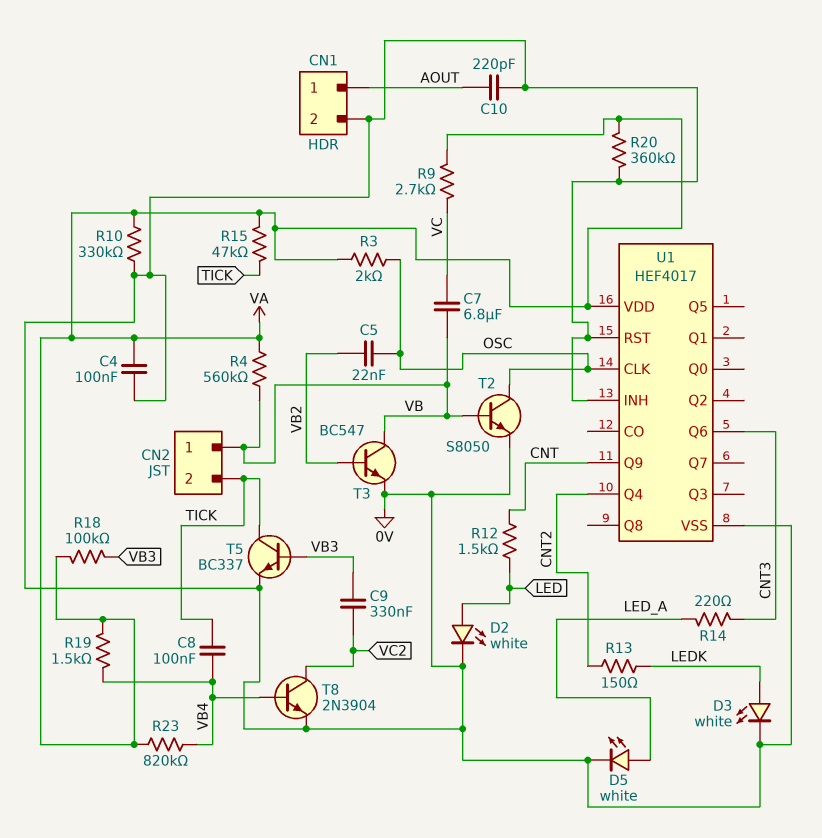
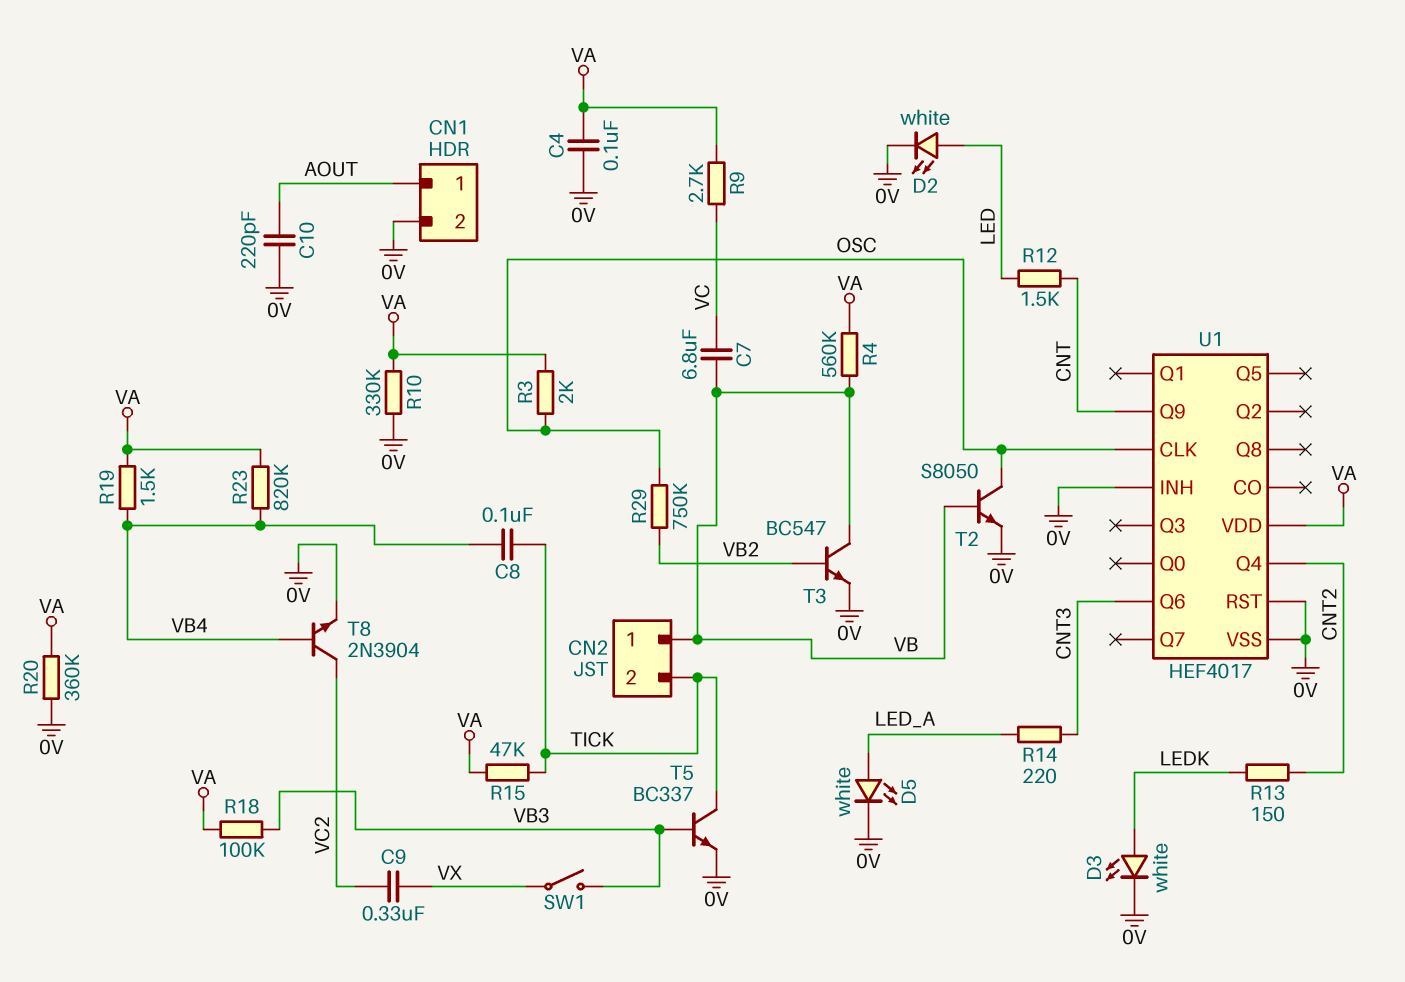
C5: 22nF (OSC, VB2) -> none
C9: 330nF (VB3, VC2) -> 330nF (VC2, VX)
R29: none -> 750k (OSC, VB2)
SW1: none -> switch (VB3, VX)

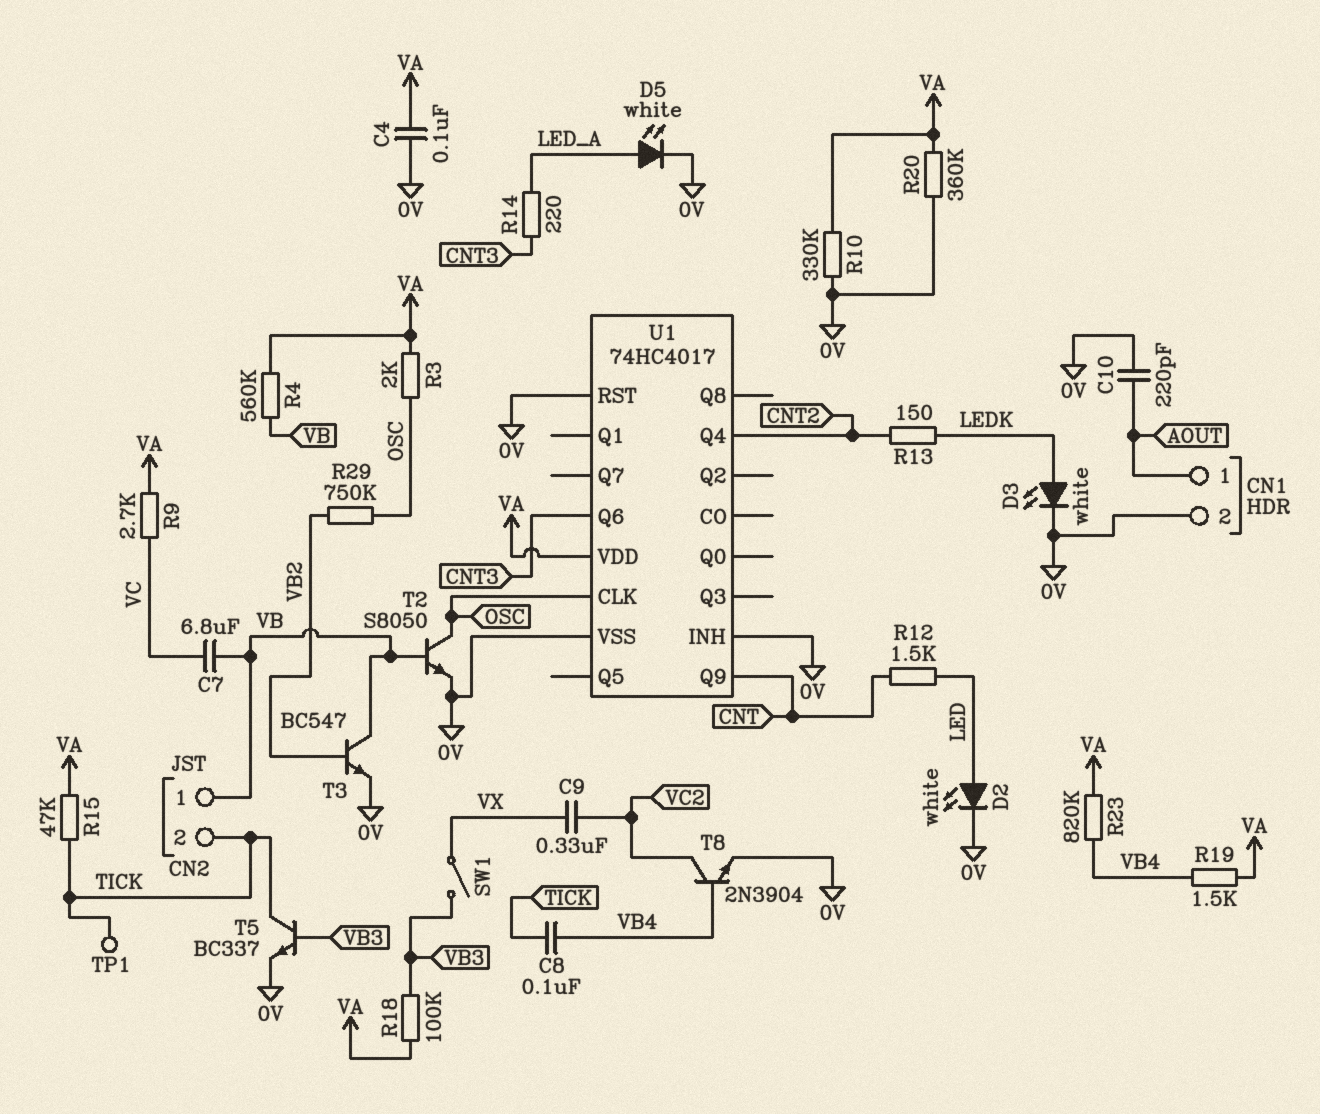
TP1: none -> test point (TICK)
U1: HEF4017 -> 74HC4017

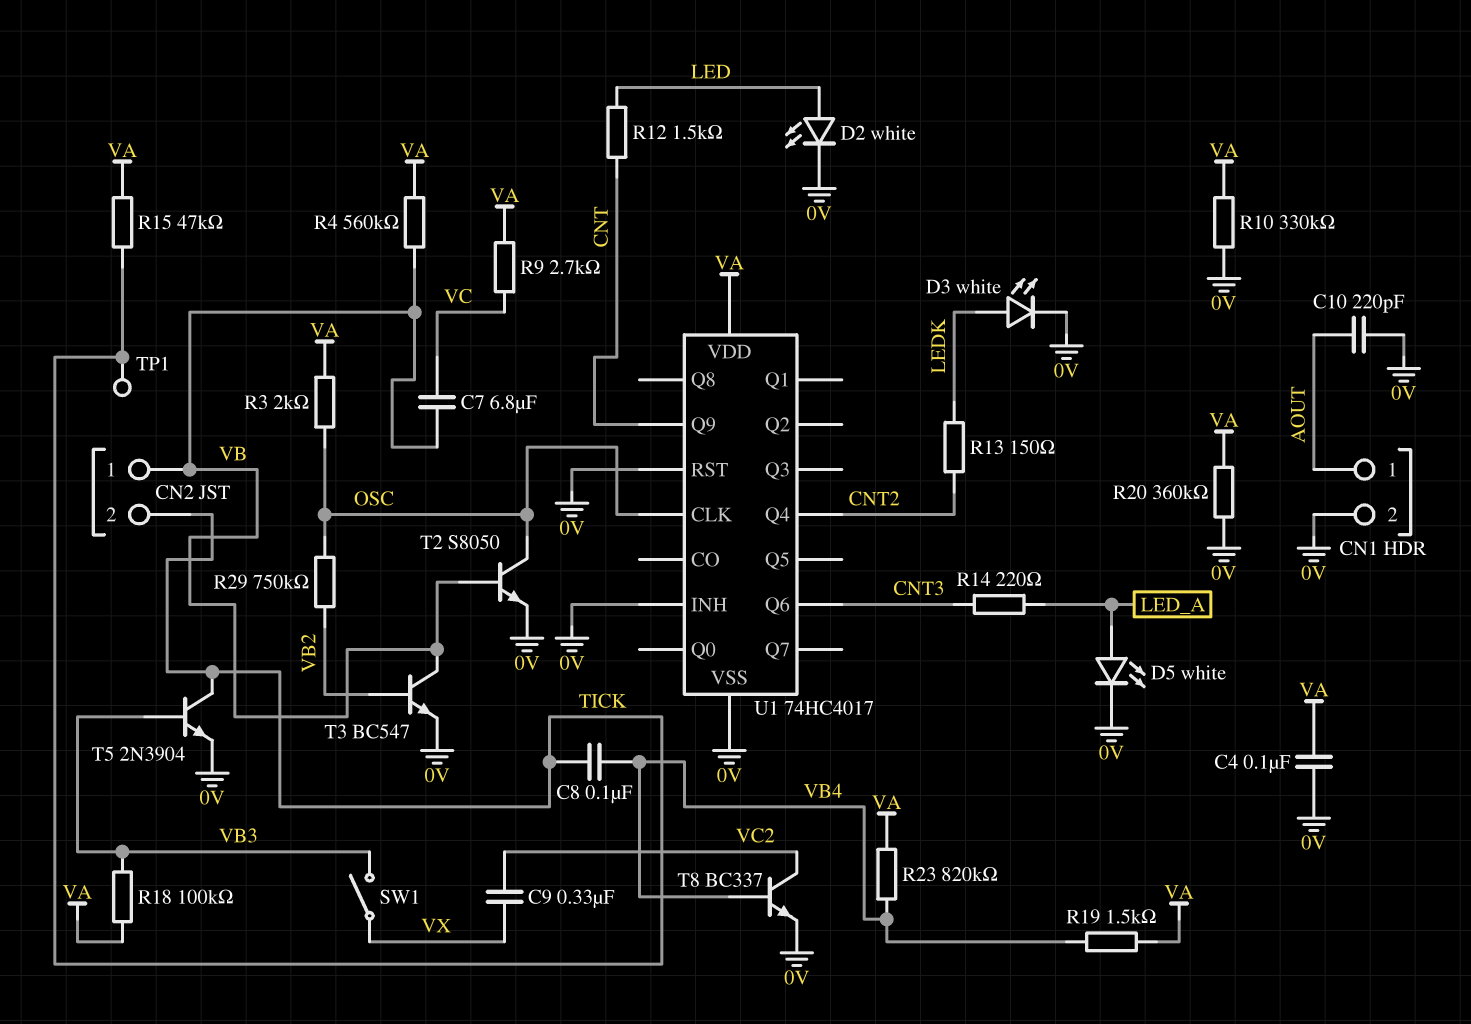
T5: NPN BC337 (B VB3, C TICK, E 0V) -> NPN 2N3904 (B VB3, C TICK, E 0V)
T8: NPN 2N3904 (B VB4, C VC2, E 0V) -> NPN BC337 (B VB4, C VC2, E 0V)

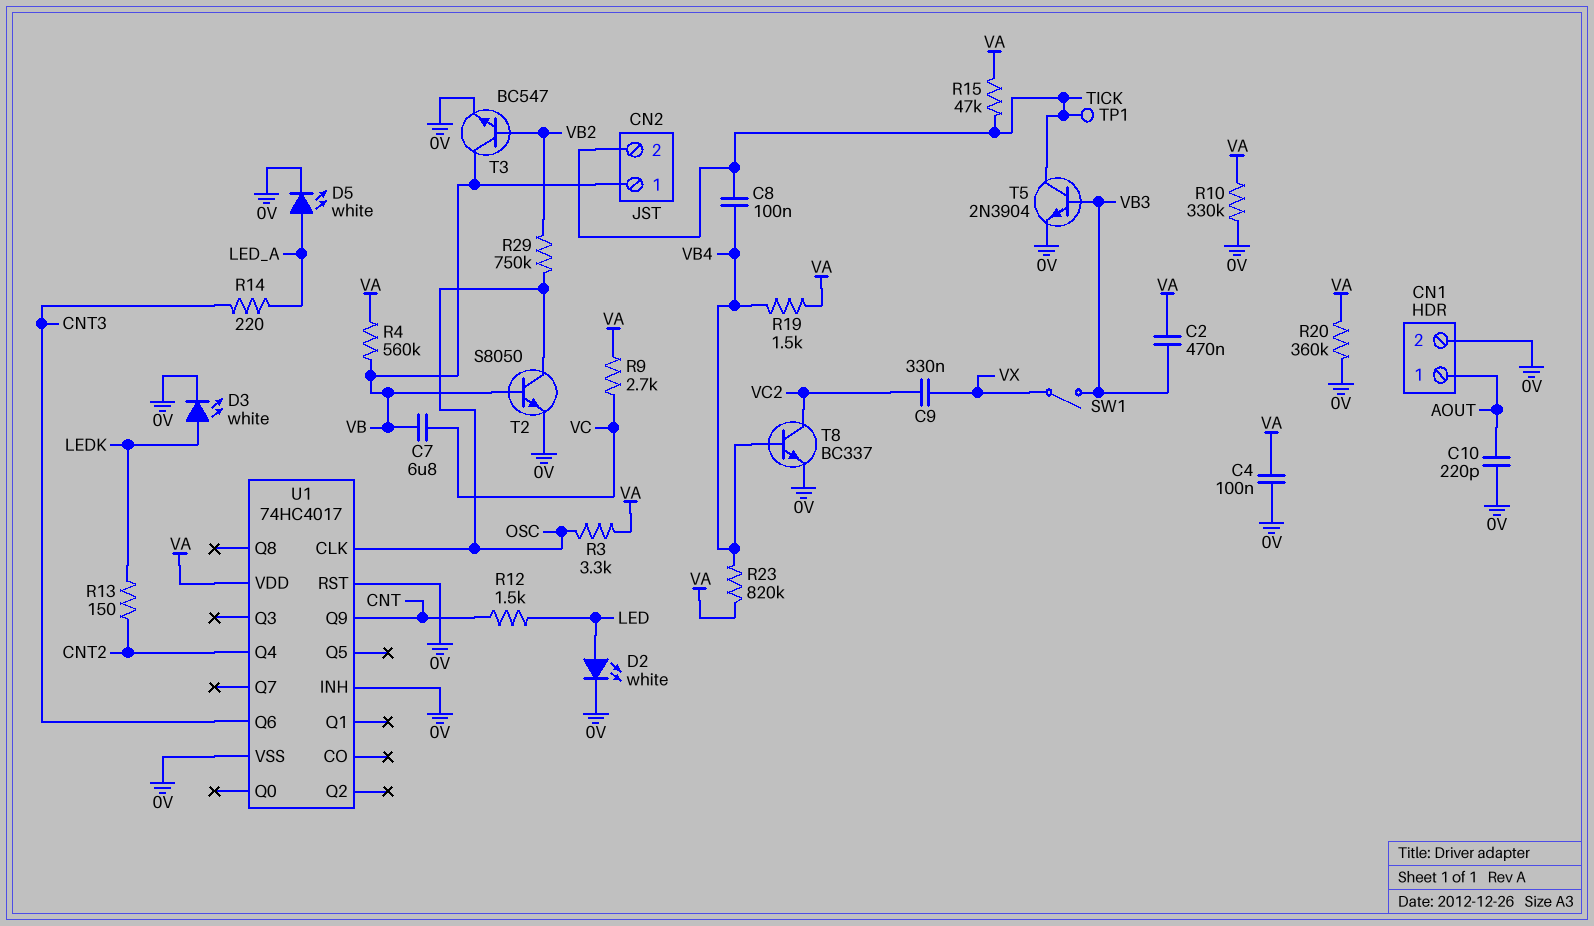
C2: none -> 470nF (VA, VB3)
R3: 2k (OSC, VA) -> 3.3k (OSC, VA)
R18: 100k (VA, VB3) -> none

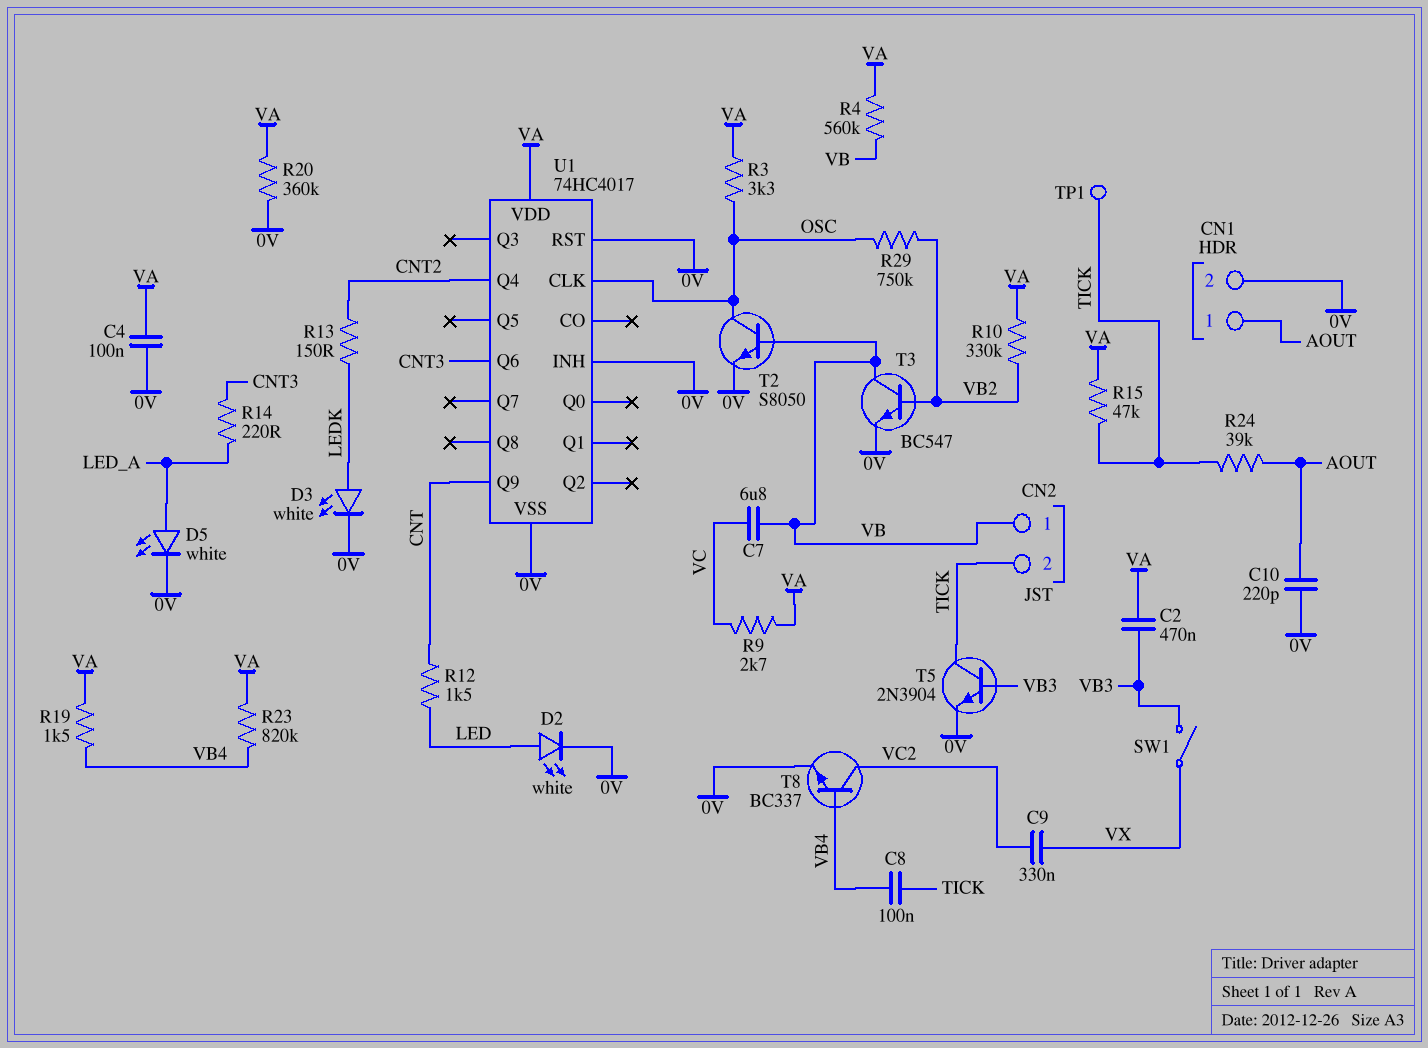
R10: 330k (0V, VA) -> 330k (VA, VB2)
R24: none -> 39k (AOUT, TICK)

